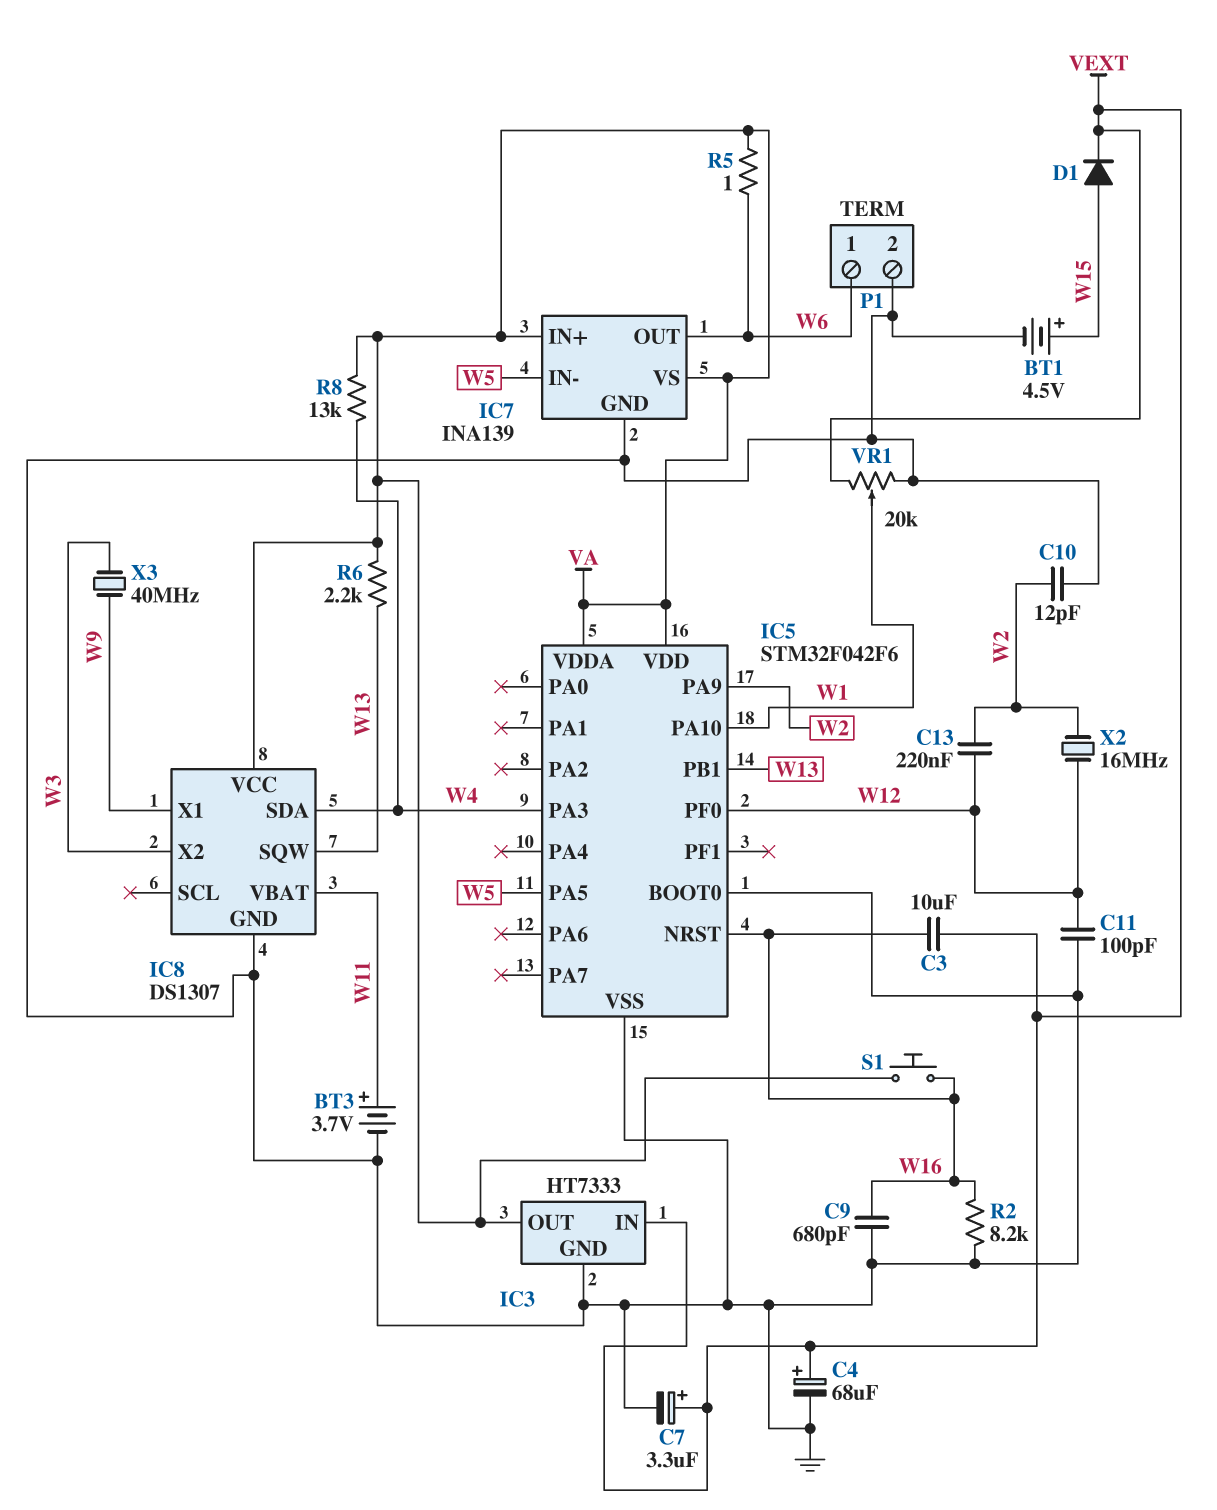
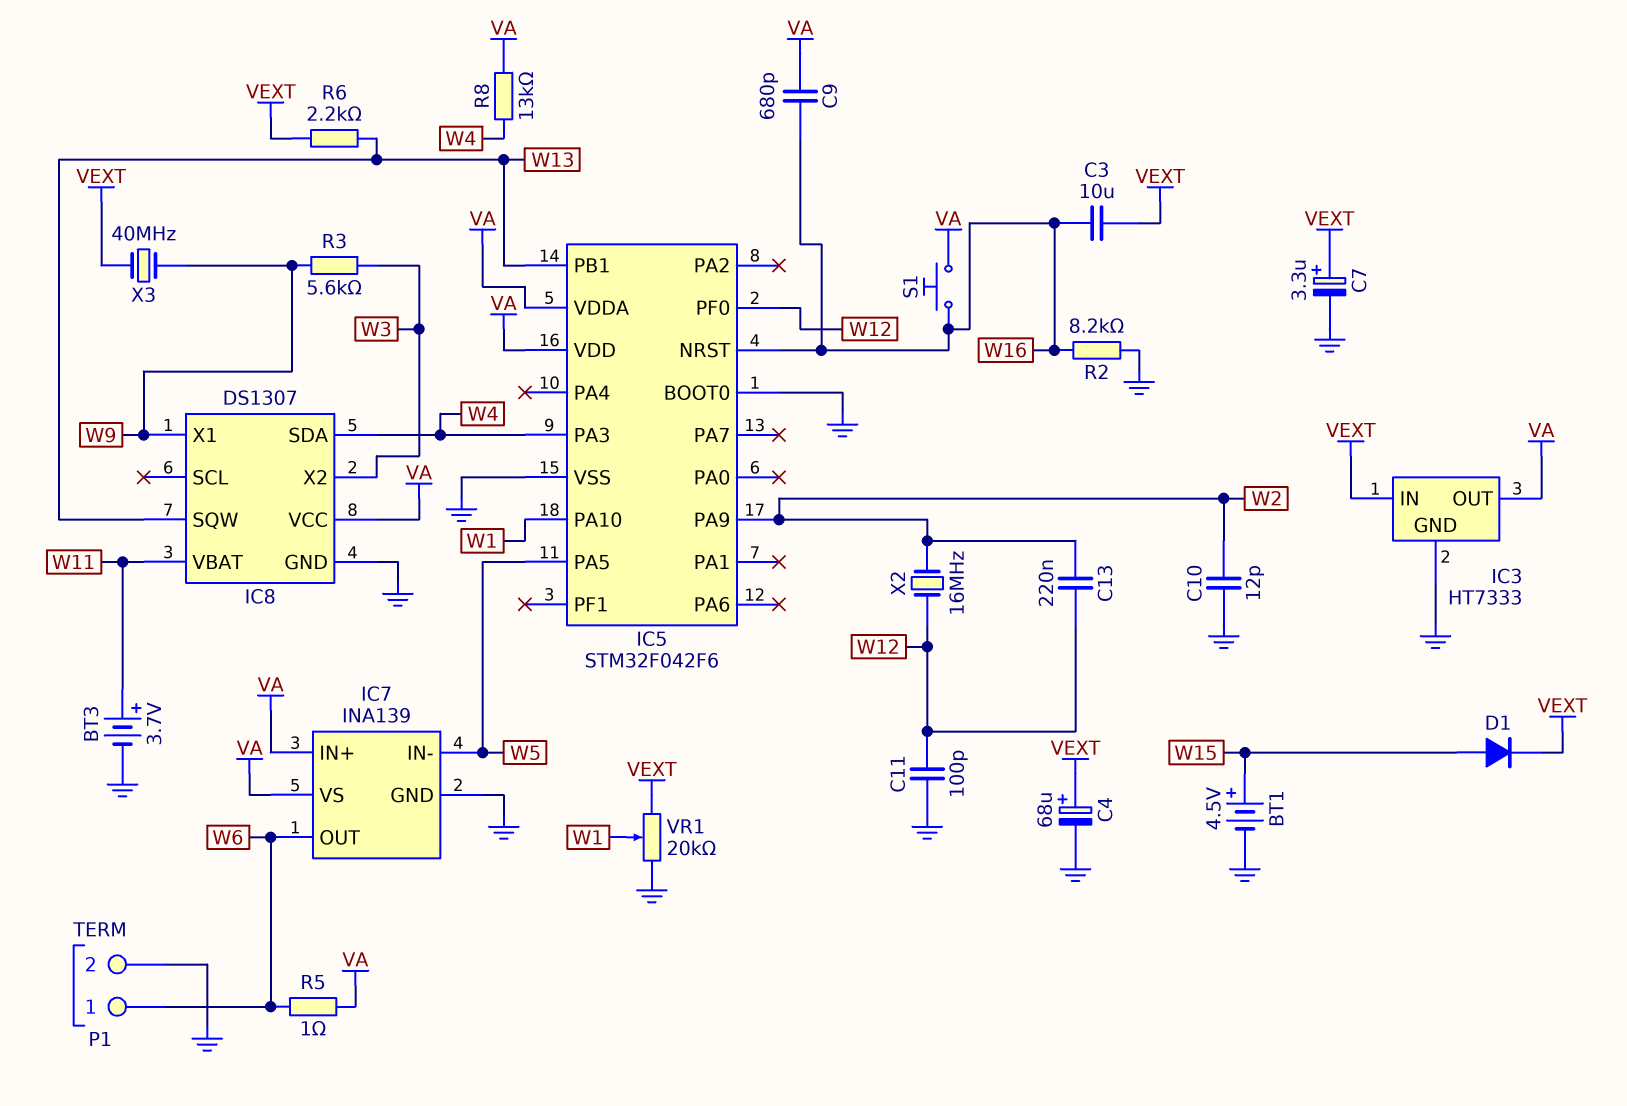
C9: 680pF (GND, W16) -> 680pF (VA, W16)
R3: none -> 5.6k (W3, W9)
R6: 2.2k (VA, W13) -> 2.2k (VEXT, W13)
X3: 40MHz (W3, W9) -> 40MHz (VEXT, W9)

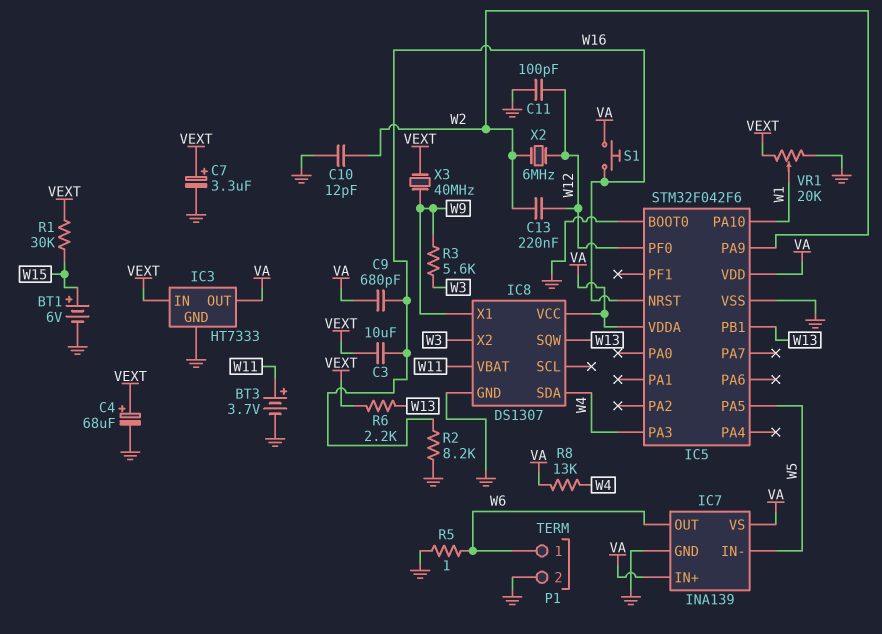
BT1: 4.5V (plus W15, minus GND) -> 6V (plus W15, minus GND)
D1: diode (A W15, K VEXT) -> none
R1: none -> 30k (VEXT, W15)
R5: 1 (VA, W6) -> 1 (GND, W6)
X2: 16MHz (W2, W12) -> 6MHz (W2, W12)

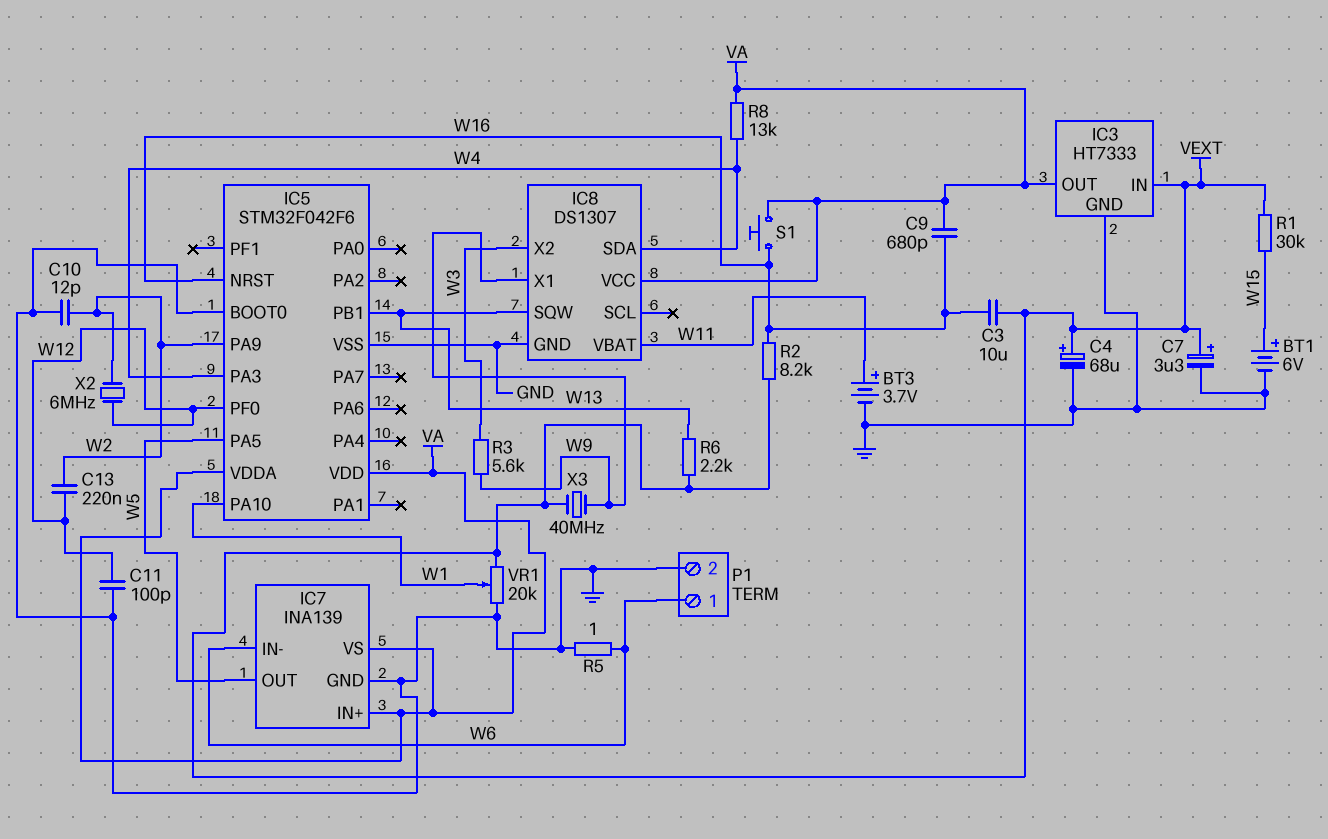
IC7 pin IN-: W5 -> W6
IC7 pin OUT: W6 -> W5
R2: 8.2k (GND, W16) -> 8.2k (VEXT, W16)

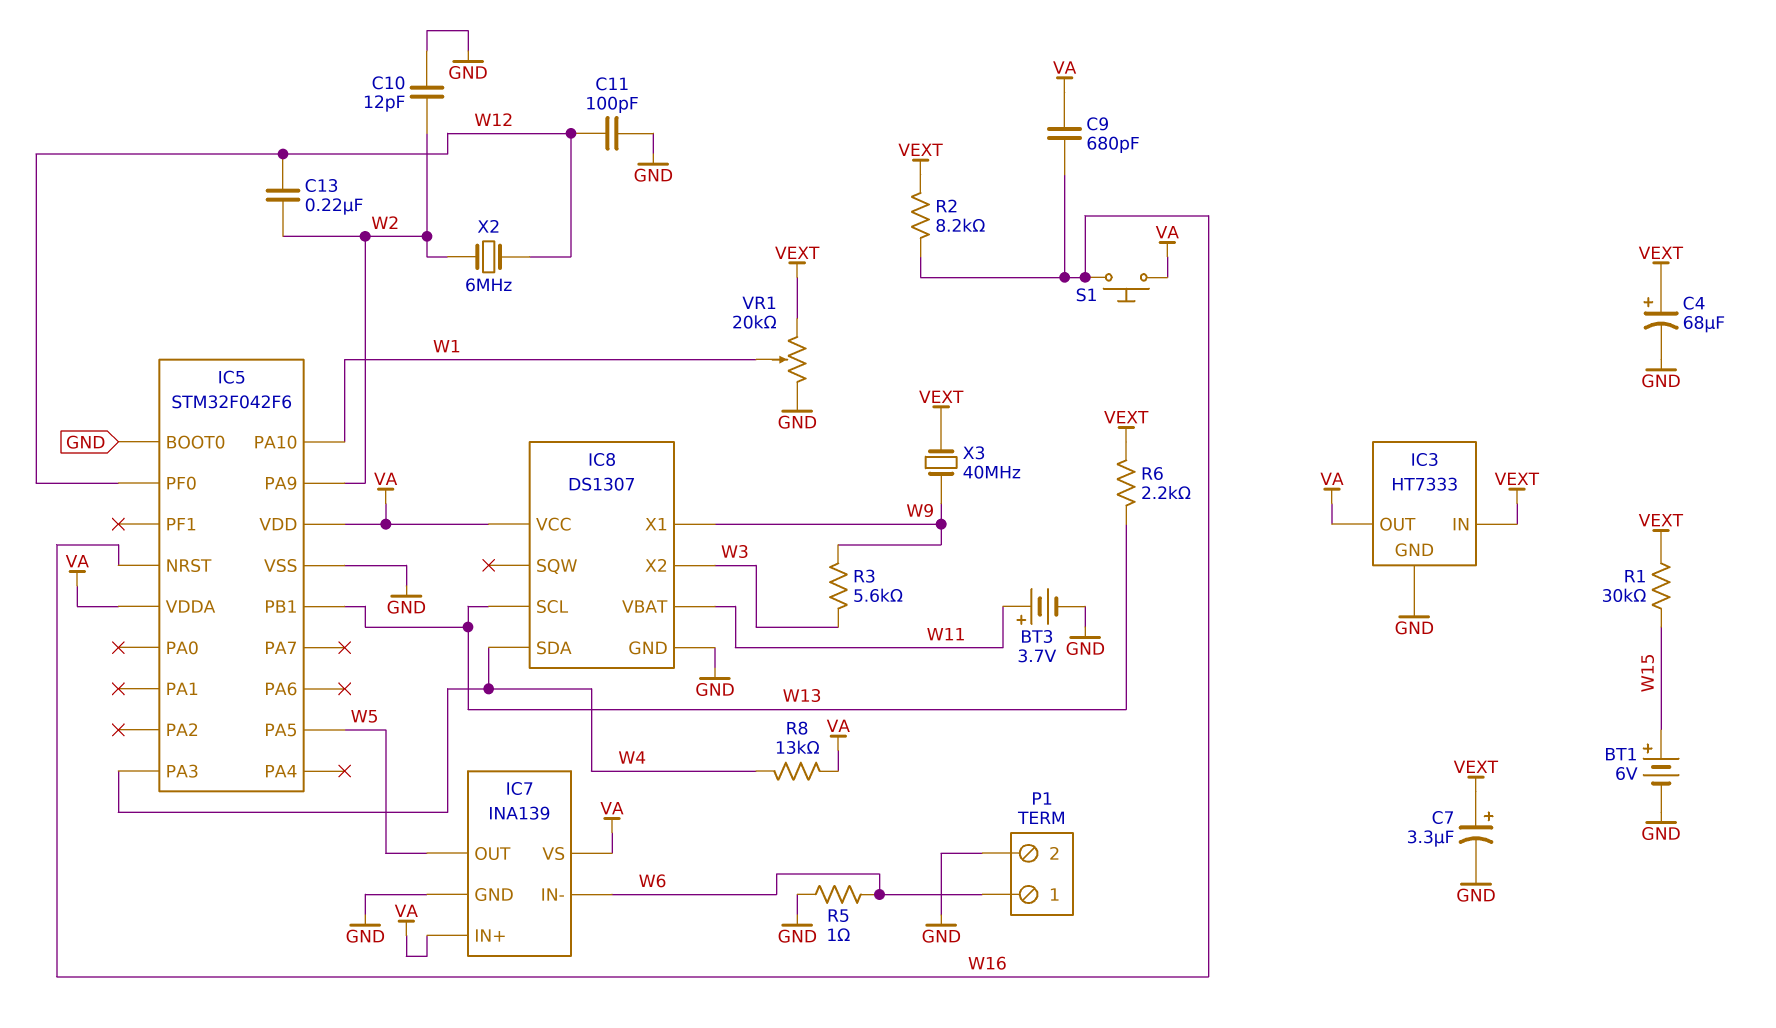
C3: 10uF (VEXT, W16) -> none
IC8 pin SCL: none -> W13
IC8 pin SQW: W13 -> none

